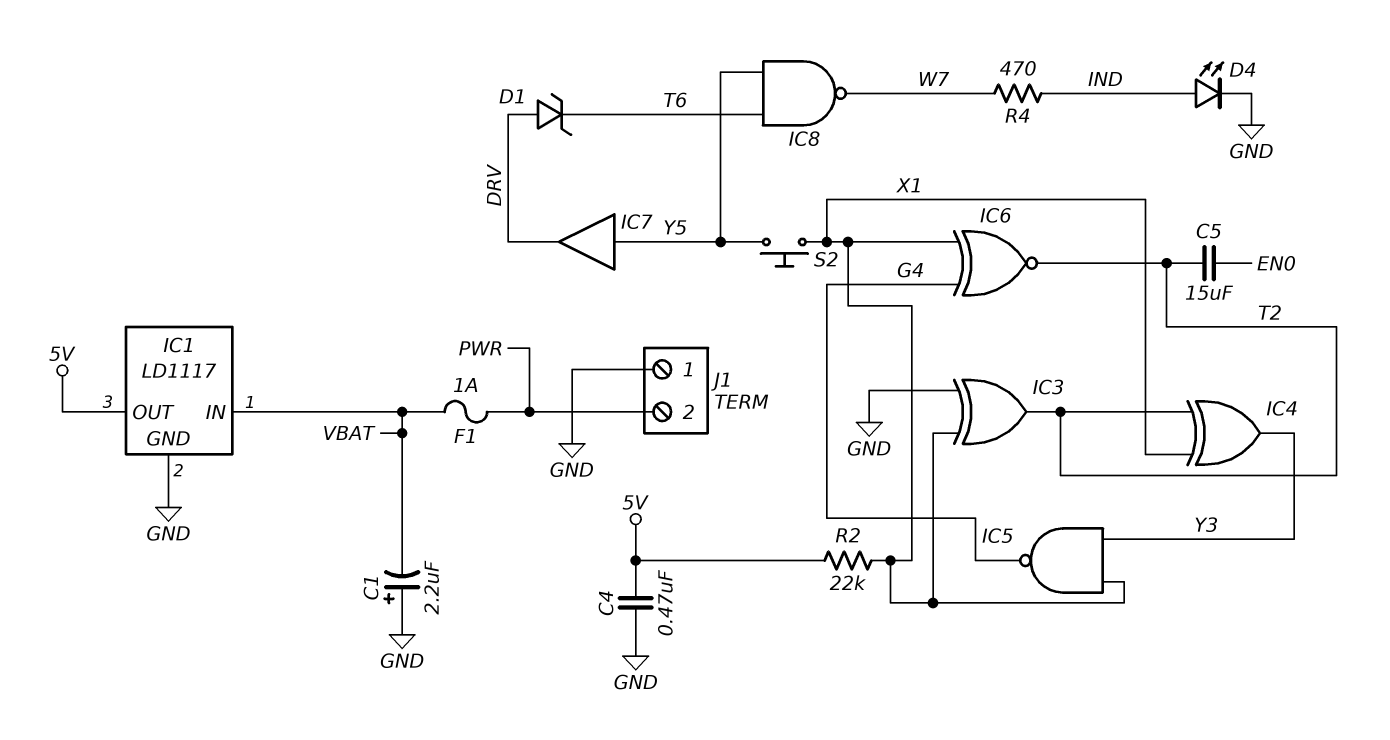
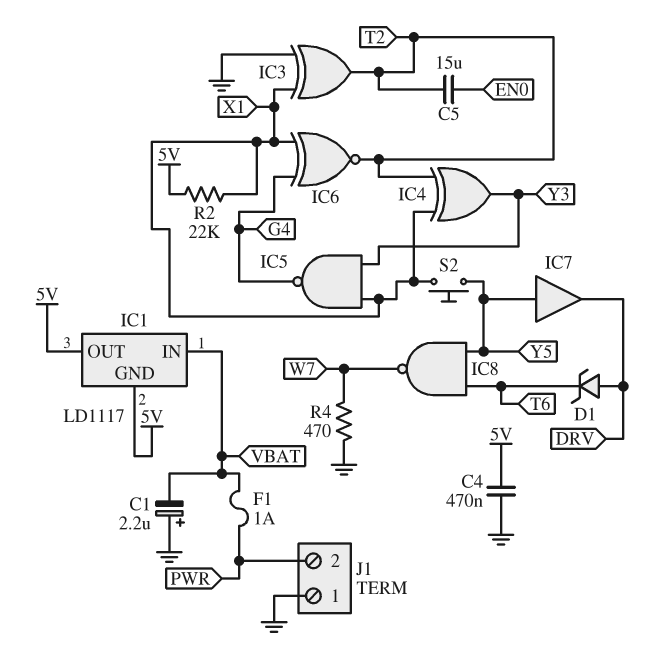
D4: LED (A IND, K GND) -> none
IC1 pin GND: GND -> 5V
R4: 470 (IND, W7) -> 470 (GND, W7)

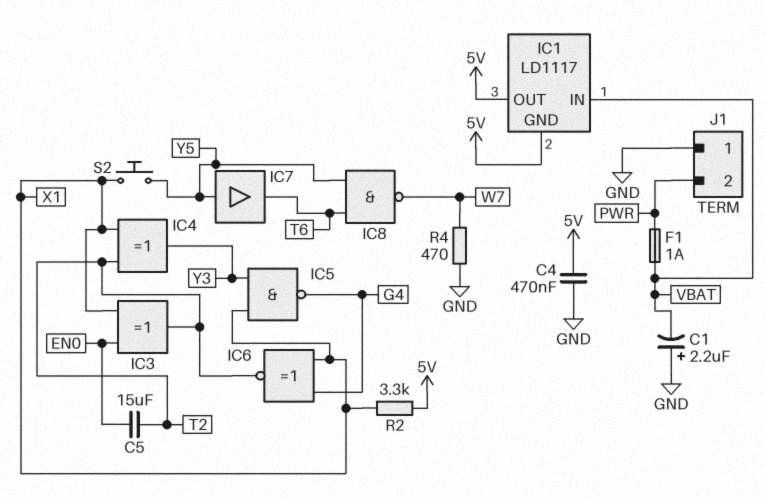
D1: zener (A DRV, K T6) -> none
IC3: XOR (in GND, in X1, out T2) -> XOR (in EN0, in X1, out T2)
IC7: buffer (in Y5, out DRV) -> buffer (in Y5, out T6)
R2: 22k (5V, X1) -> 3.3k (5V, X1)

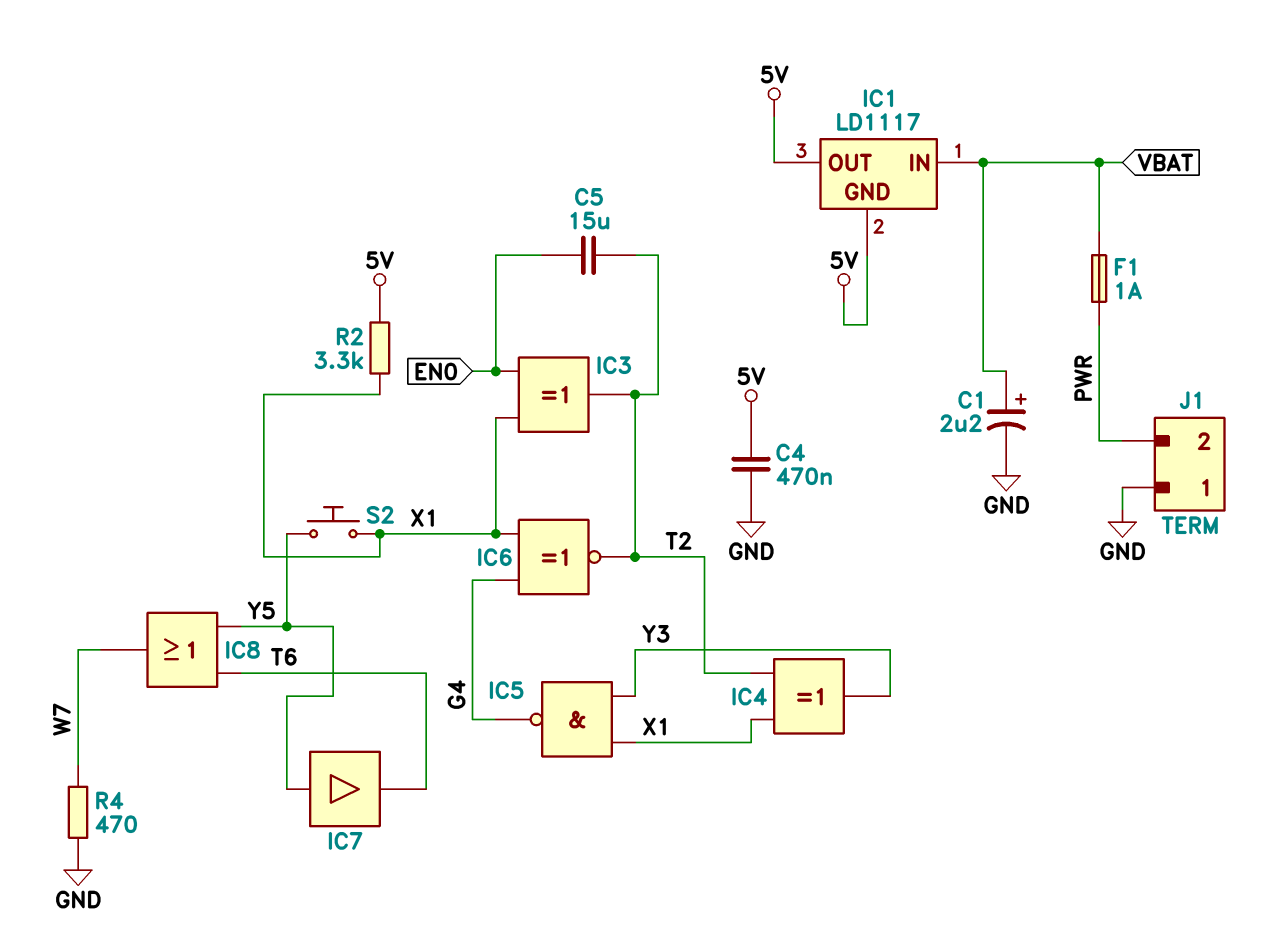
C1: 2.2uF (plus GND, minus VBAT) -> 2.2uF (plus VBAT, minus GND)
IC8: NAND (in T6, in Y5, out W7) -> OR (in T6, in Y5, out W7)

